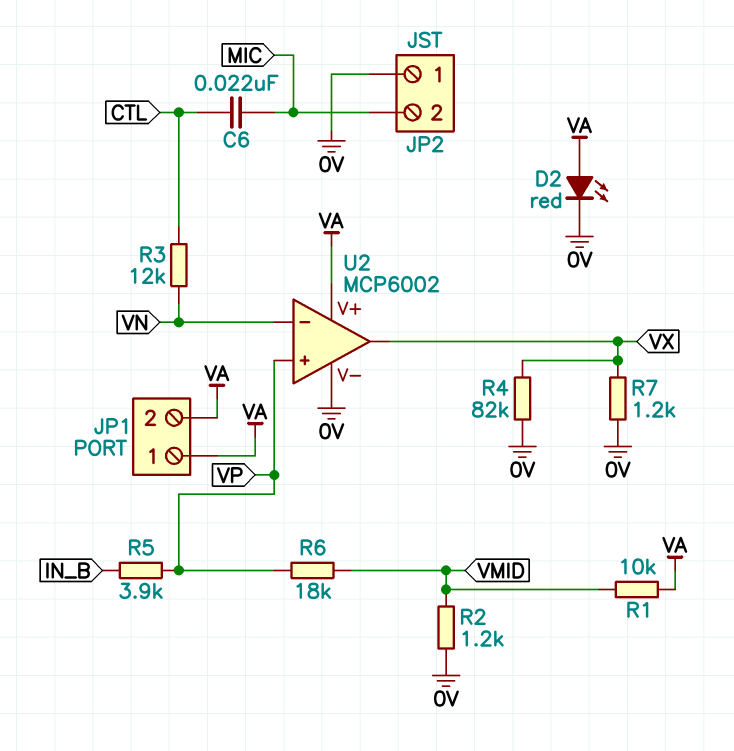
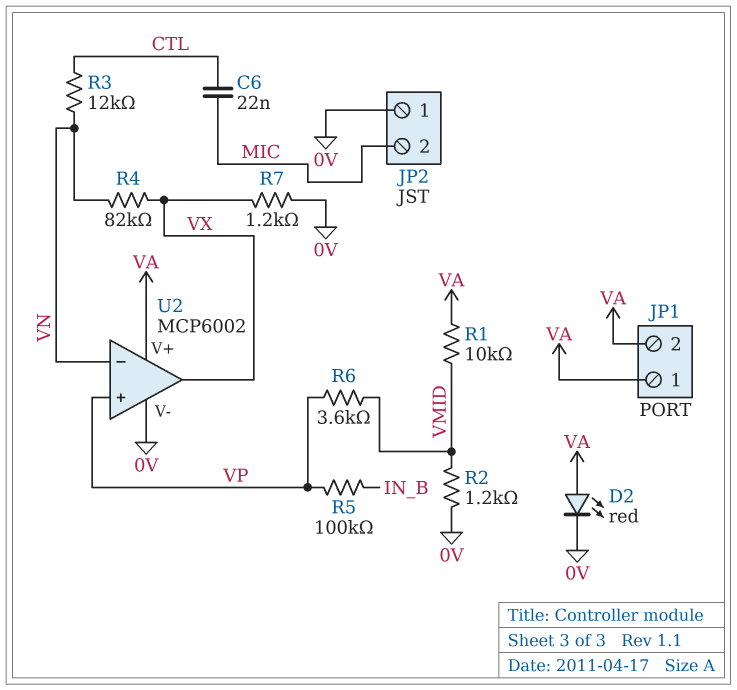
R4: 82k (0V, VX) -> 82k (VN, VX)
R5: 3.9k (IN_B, VP) -> 100k (IN_B, VP)
R6: 18k (VMID, VP) -> 3.6k (VMID, VP)

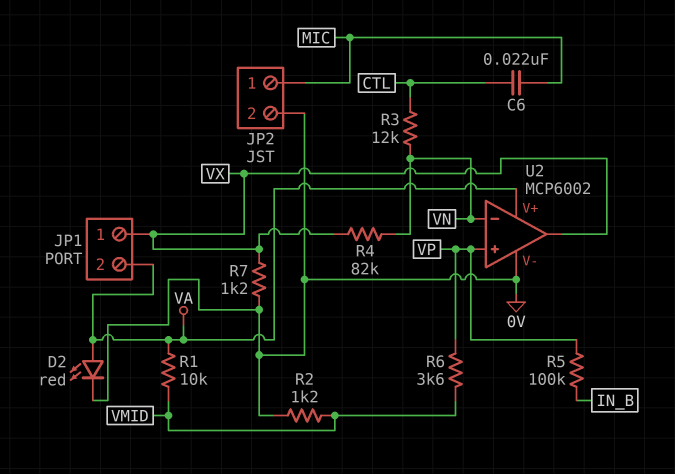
JP1 pin 1: VA -> VX
JP2 pin 1: 0V -> MIC
JP2 pin 2: MIC -> 0V

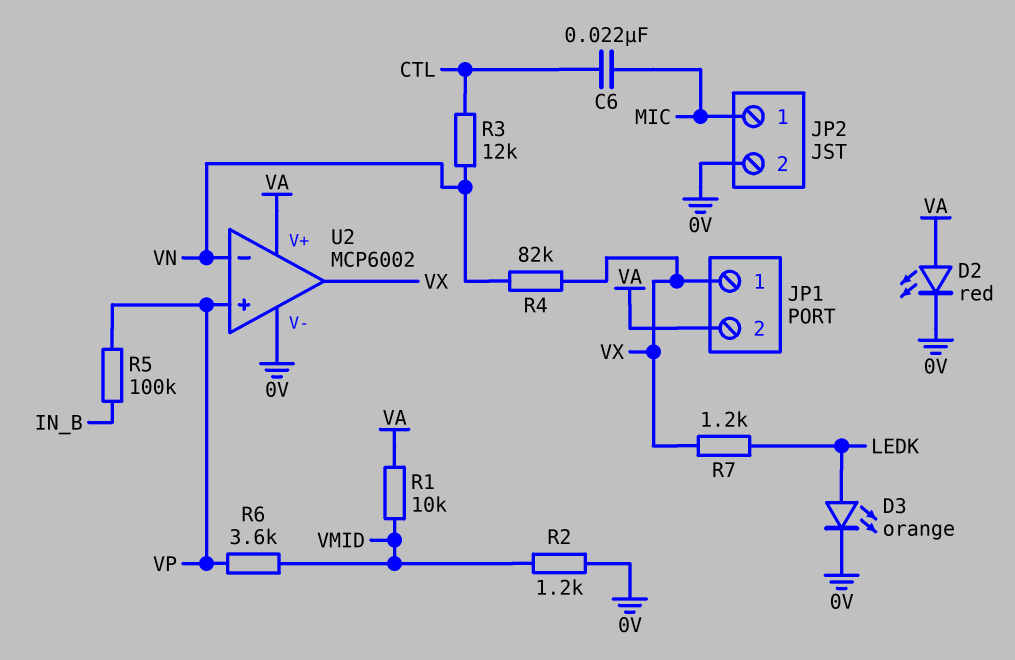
D3: none -> LED orange (A LEDK, K 0V)
R7: 1.2k (0V, VX) -> 1.2k (LEDK, VX)

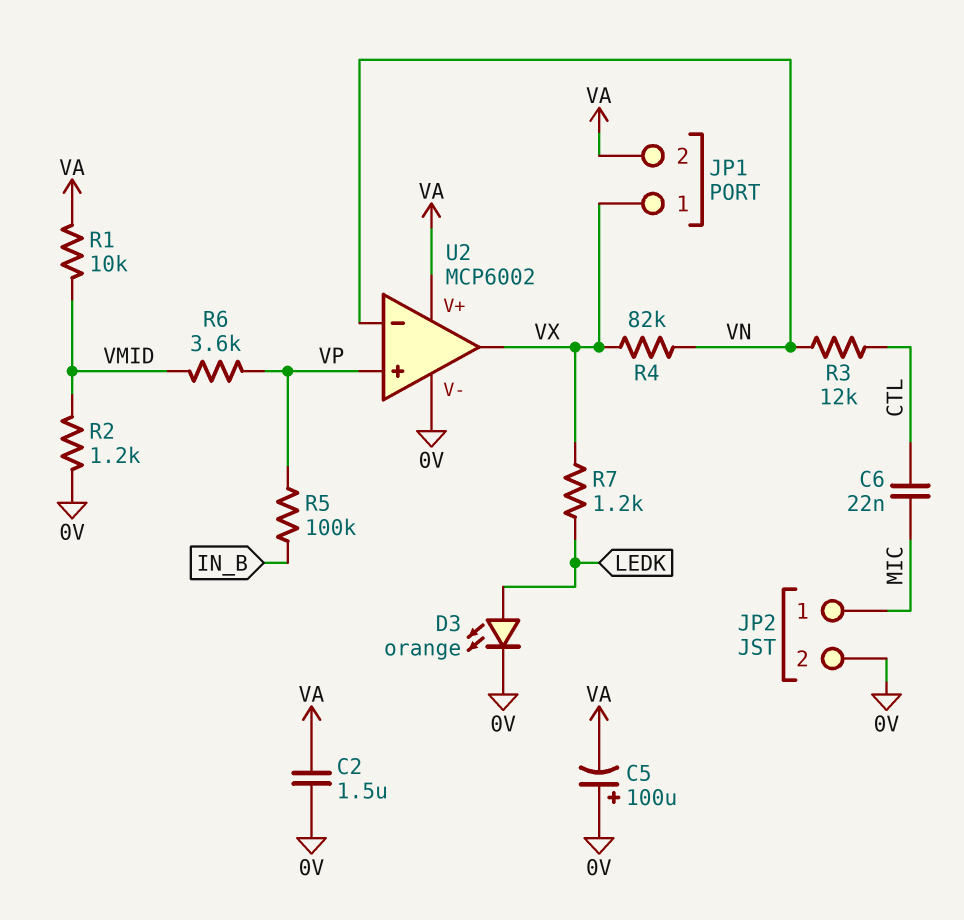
C2: none -> 1.5uF (0V, VA)
C5: none -> 100uF (plus 0V, minus VA)
D2: LED red (A VA, K 0V) -> none

